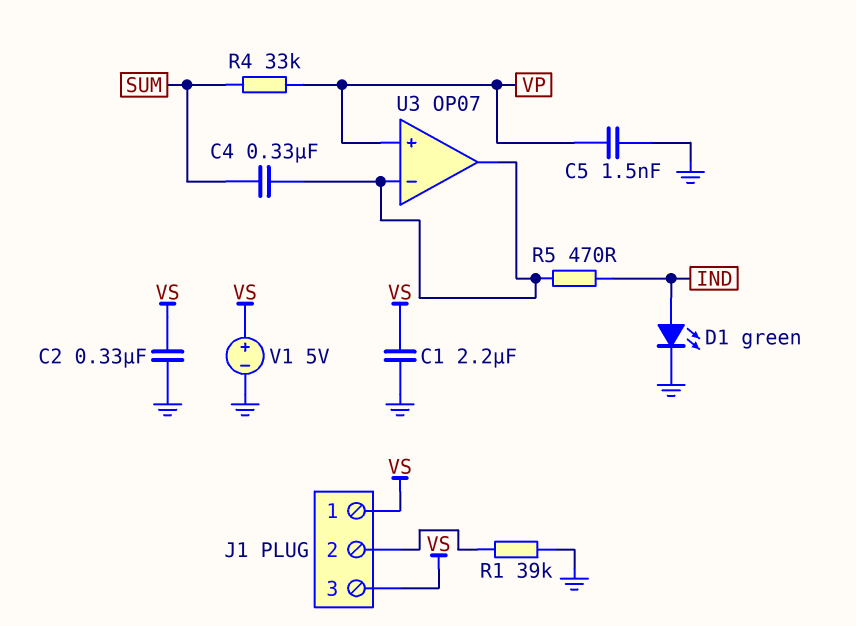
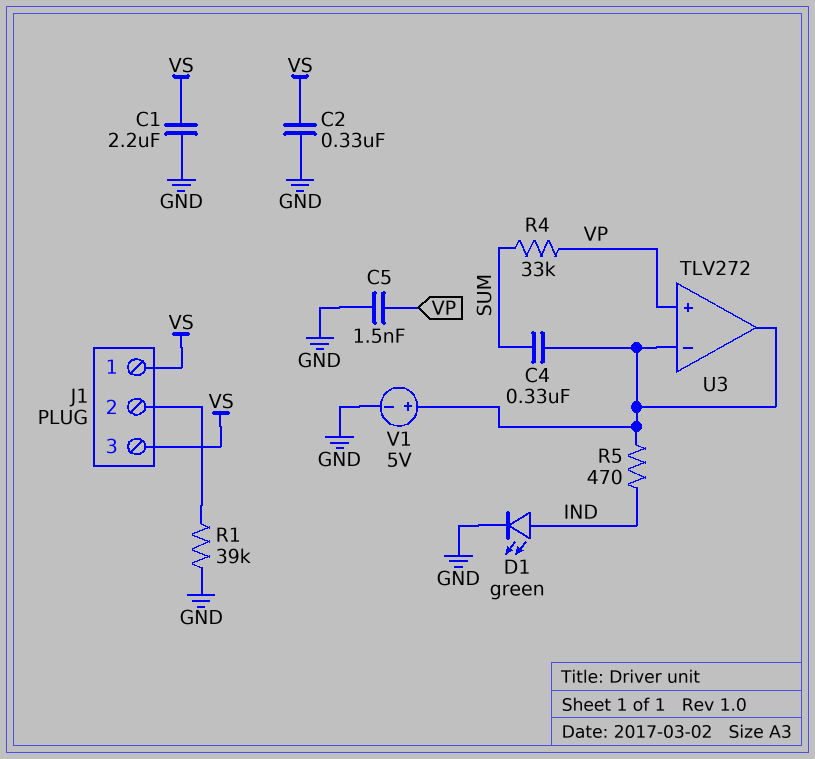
U3: OP07 -> TLV272
V1: 5V (plus VS, minus GND) -> 5V (plus U3/in-, minus GND)

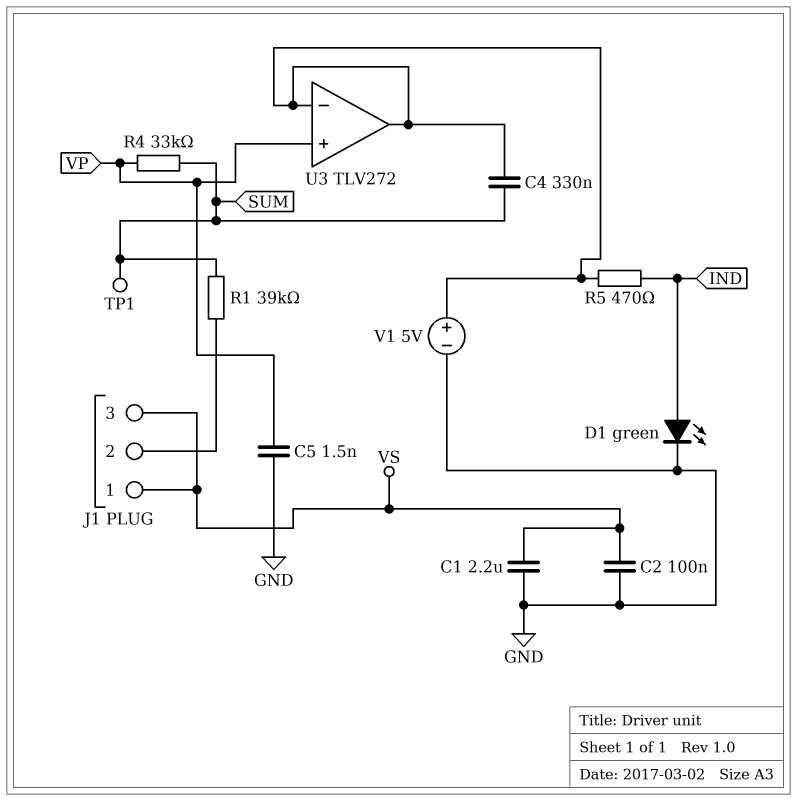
C2: 330nF (GND, VS) -> 100nF (GND, VS)
R1: 39k (GND, J1/2) -> 39k (J1/2, SUM)
TP1: none -> test point (SUM)

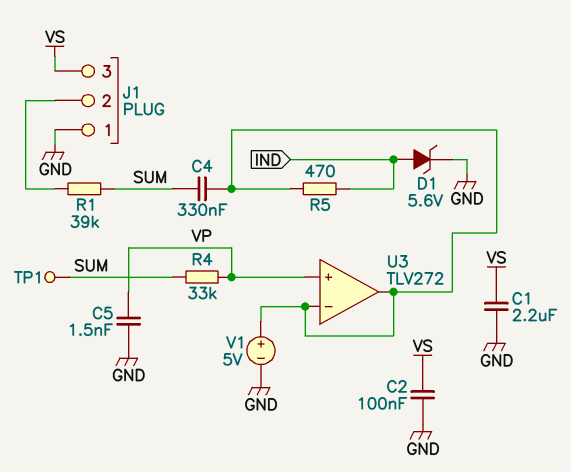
D1: LED green (A IND, K GND) -> zener 5.6V (A IND, K GND)
J1 pin 1: VS -> GND

